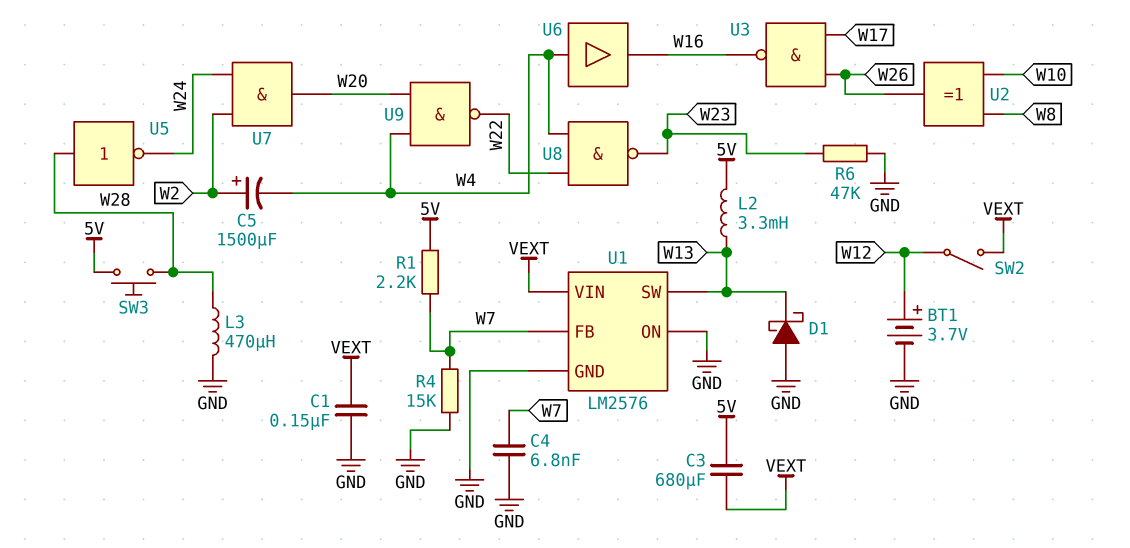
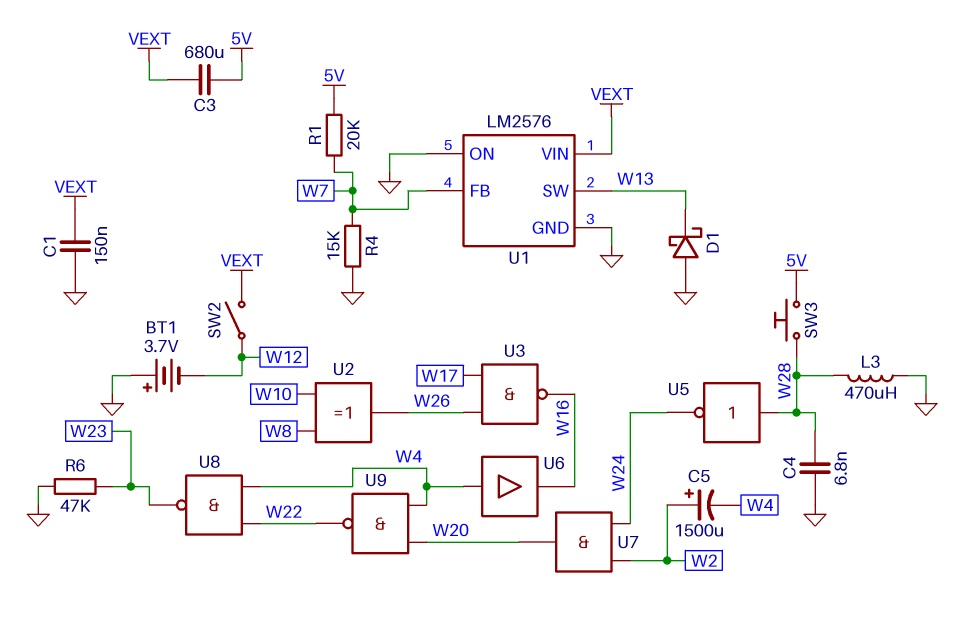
BT1: 3.7V (plus W12, minus GND) -> 3.7V (plus GND, minus W12)
C4: 6.8nF (GND, W7) -> 6.8nF (GND, W28)
L2: 3.3mH (5V, W13) -> none
R1: 2.2k (5V, W7) -> 20k (5V, W7)

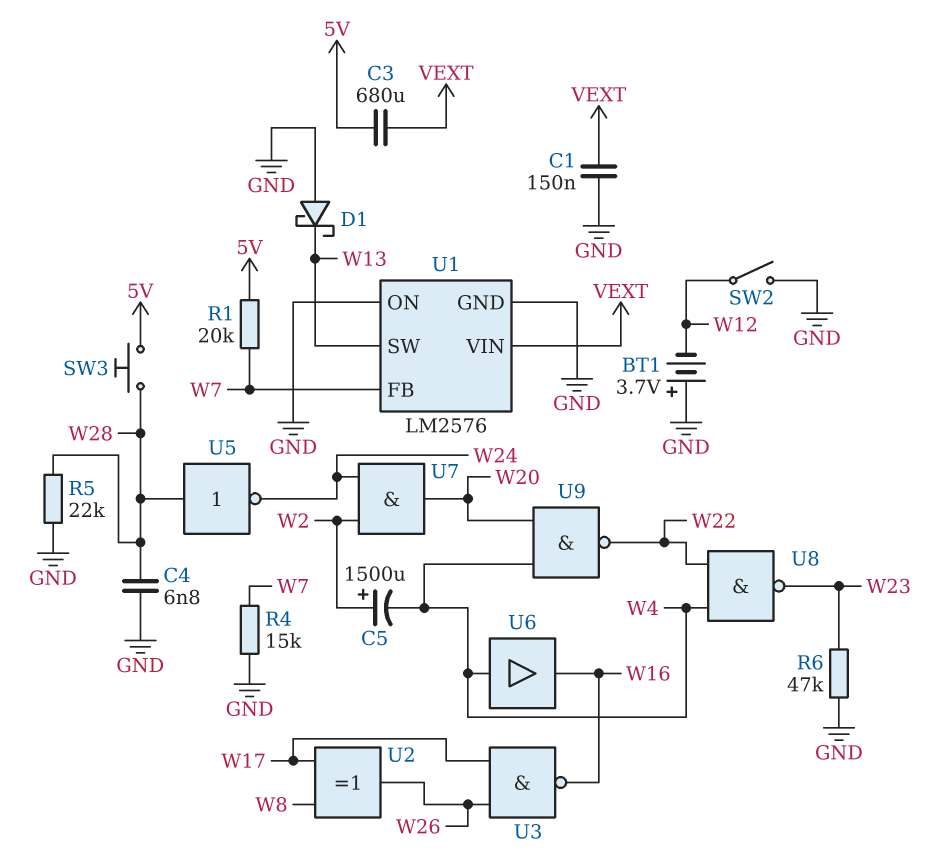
L3: 470uH (GND, W28) -> none
R5: none -> 22k (GND, W28)
SW2: switch (VEXT, W12) -> switch (GND, W12)
U2: XOR (in W8, in W10, out W26) -> XOR (in W8, in W17, out W26)

